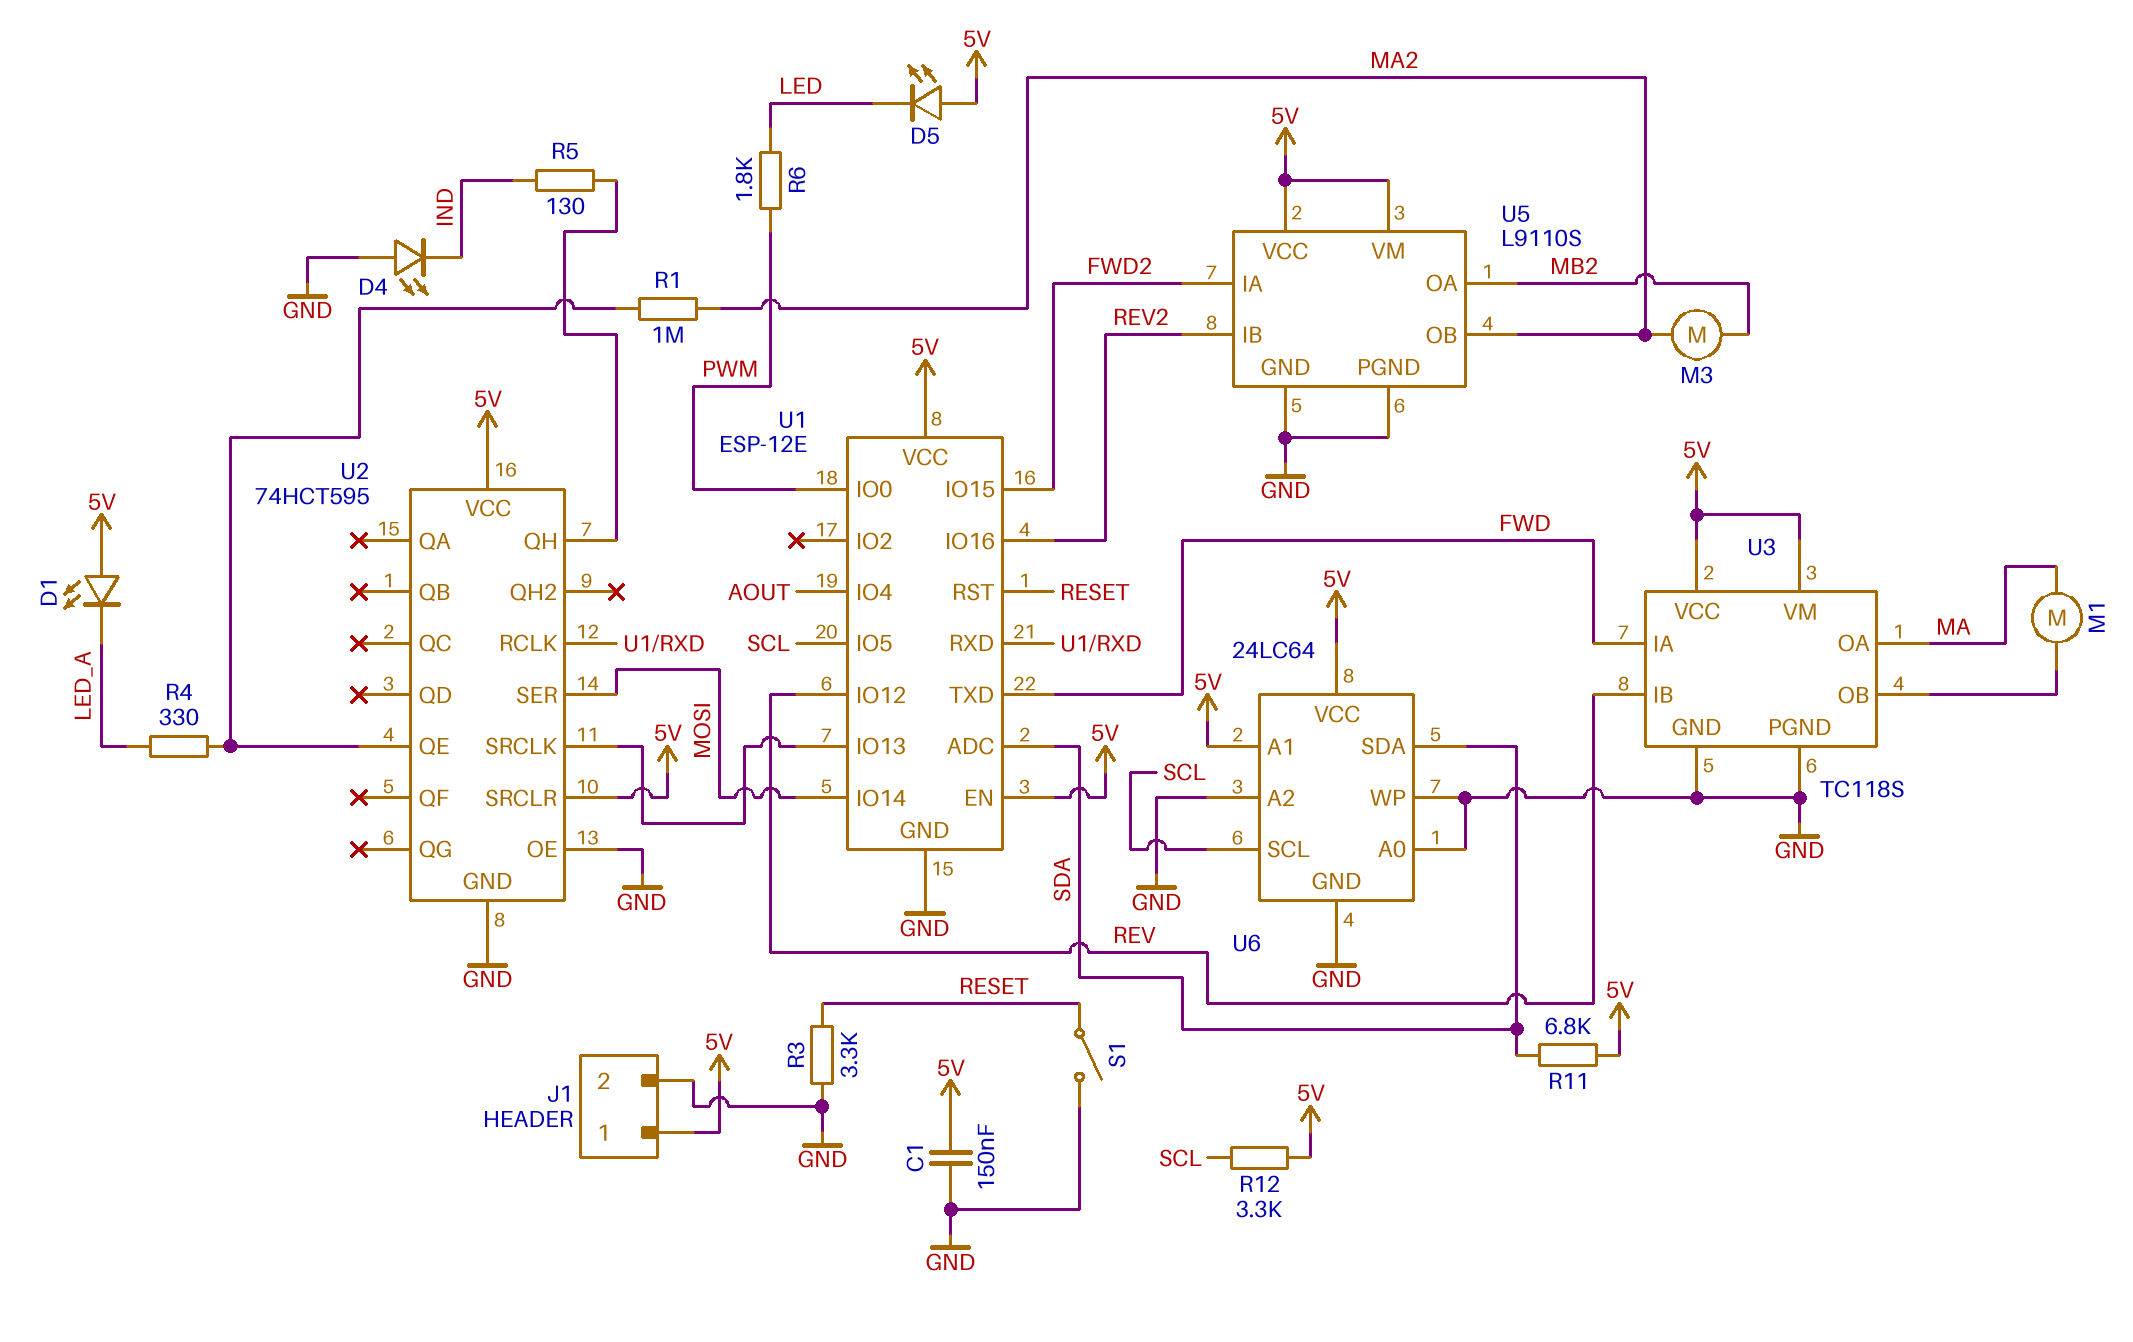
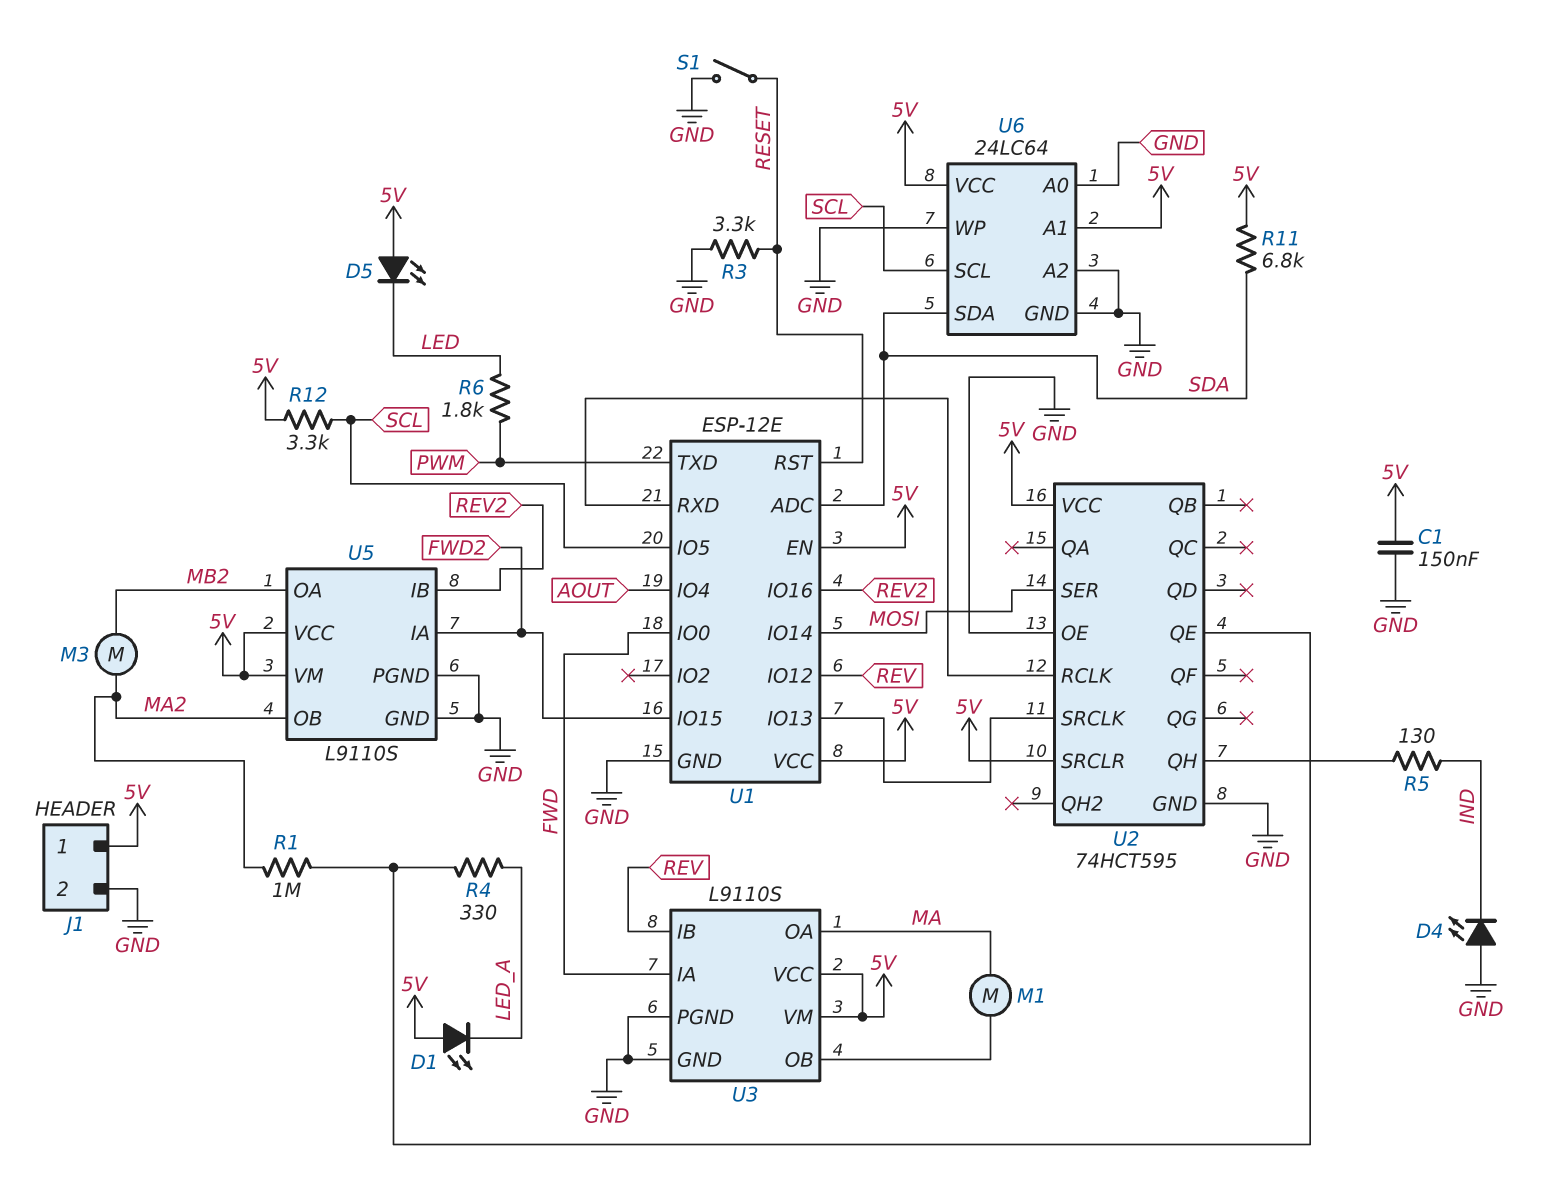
U1 pin IO0: PWM -> FWD
U1 pin TXD: FWD -> PWM
U3: TC118S -> L9110S

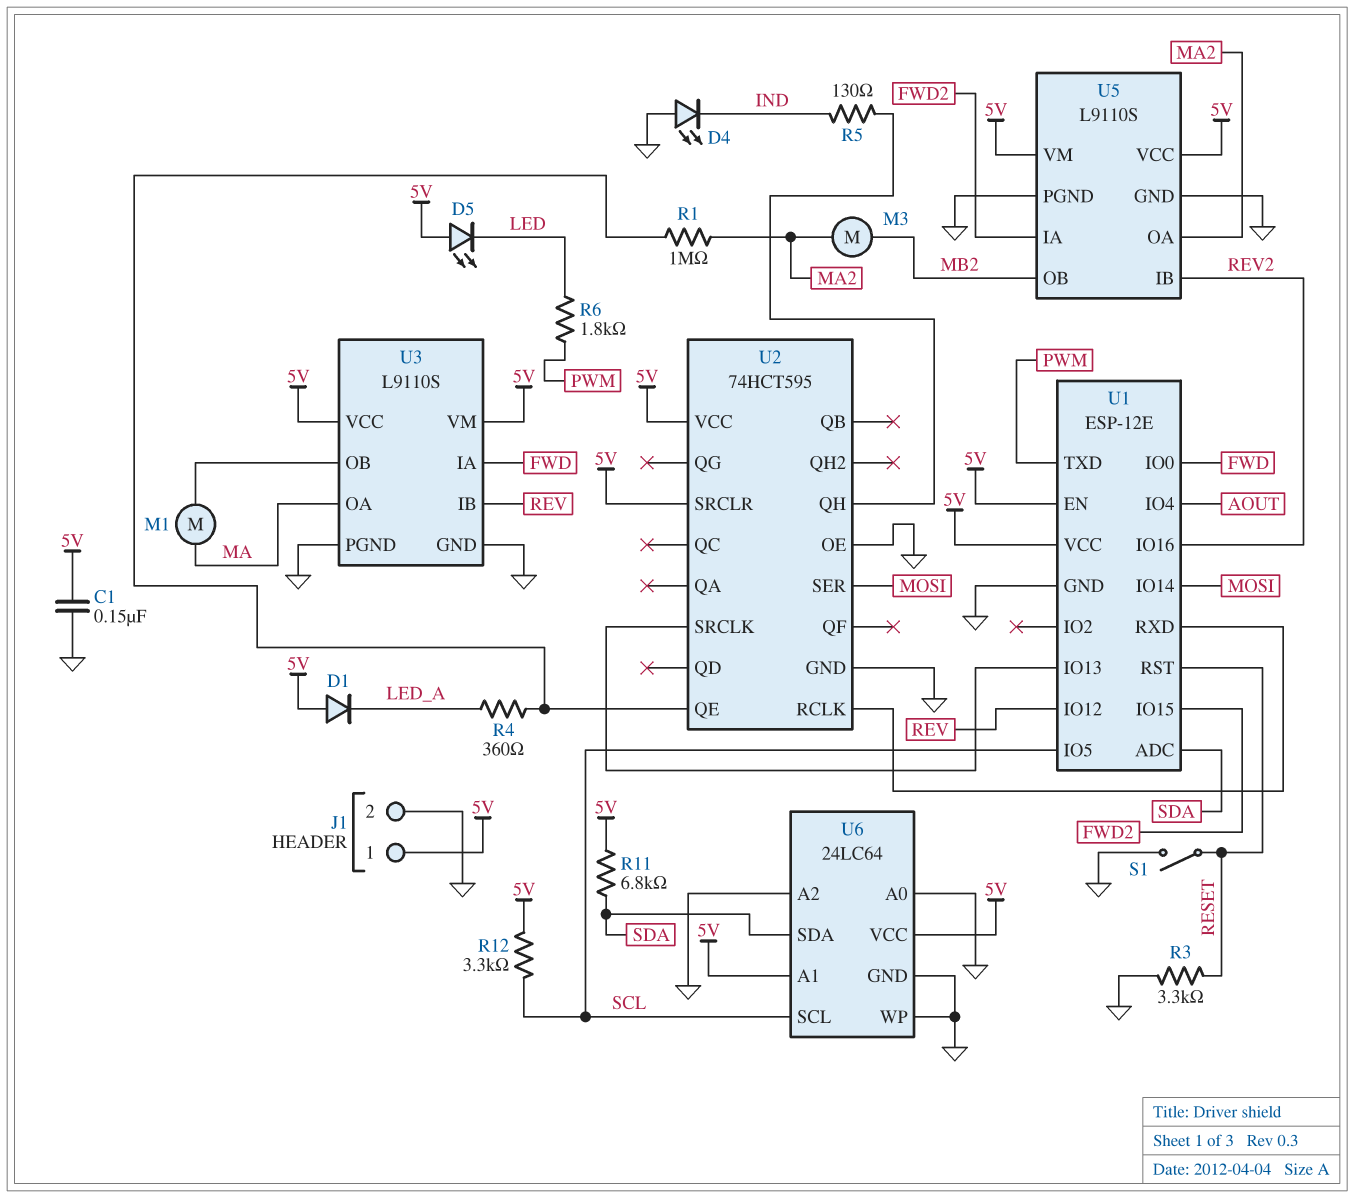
D1: LED (A 5V, K LED_A) -> diode (A 5V, K LED_A)
R4: 330 (LED_A, U2/QE) -> 360 (LED_A, U2/QE)
U5 pin OA: MB2 -> MA2
U5 pin OB: MA2 -> MB2

